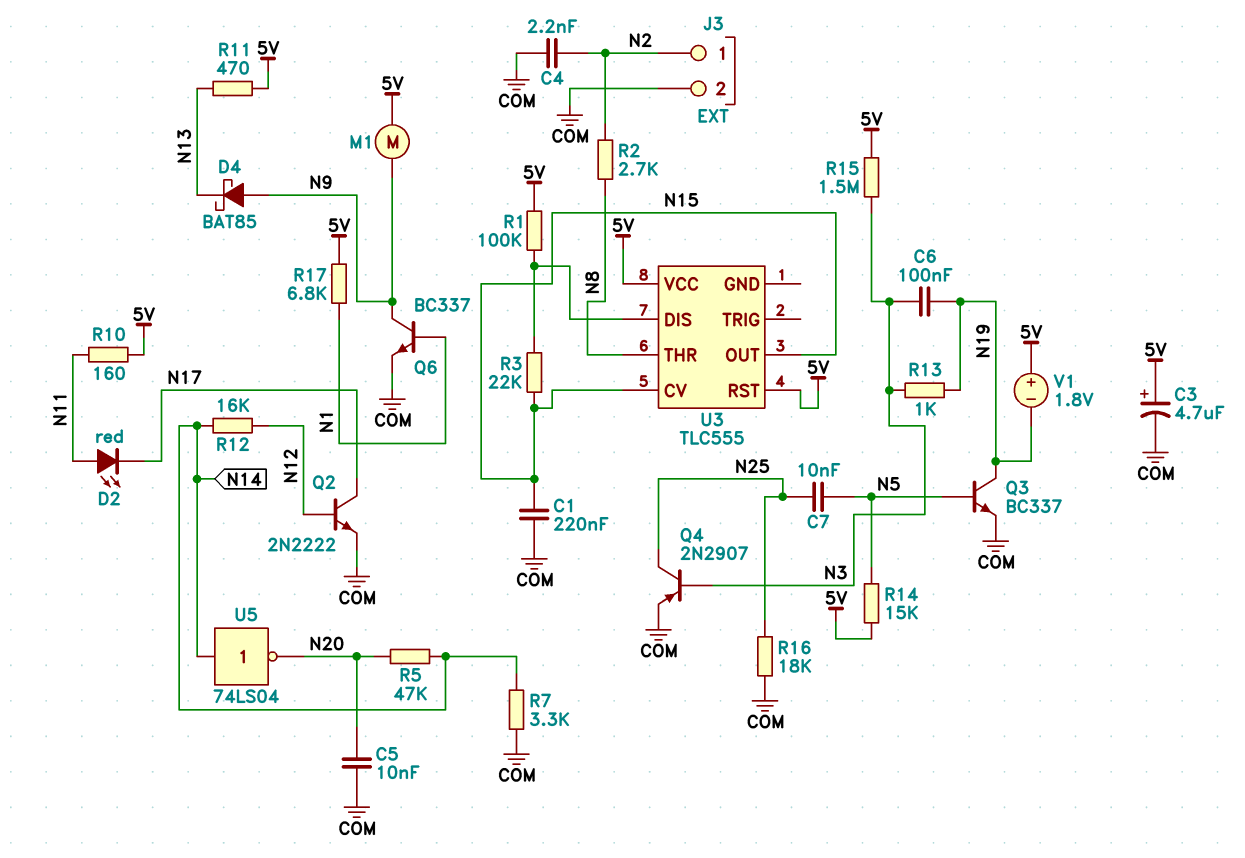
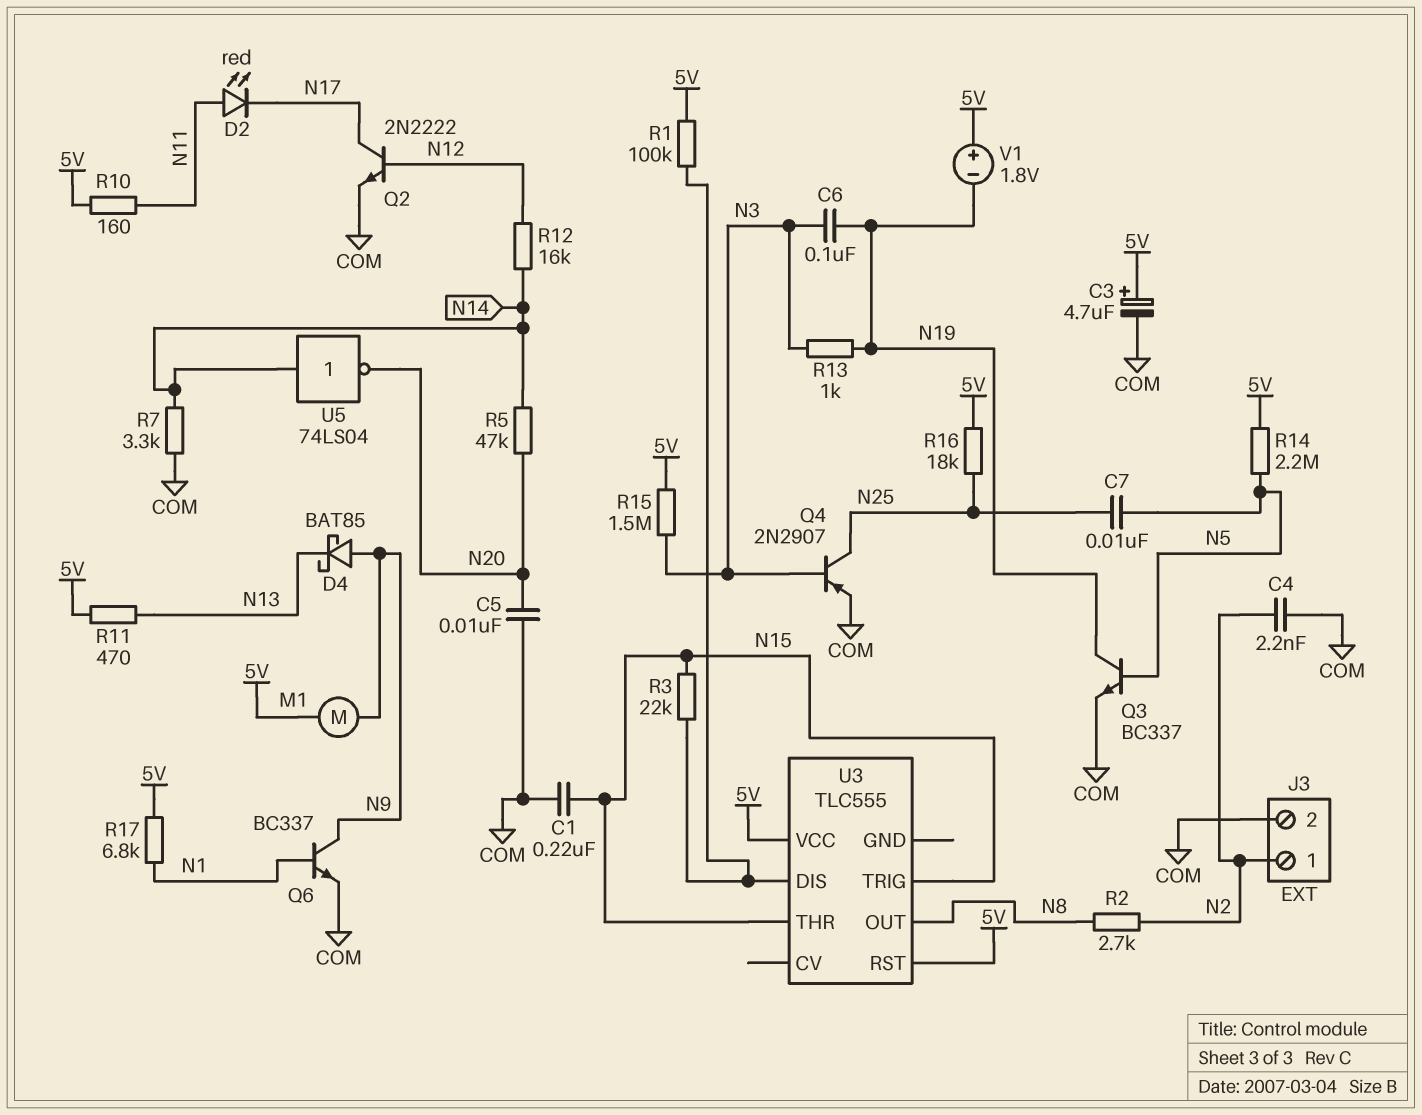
R14: 15k (5V, N5) -> 2.2M (5V, N5)
R16: 18k (COM, N25) -> 18k (5V, N25)
U3 pin CV: N15 -> none
U3 pin OUT: N15 -> N8
U3 pin THR: N8 -> N15
U3 pin TRIG: none -> N15

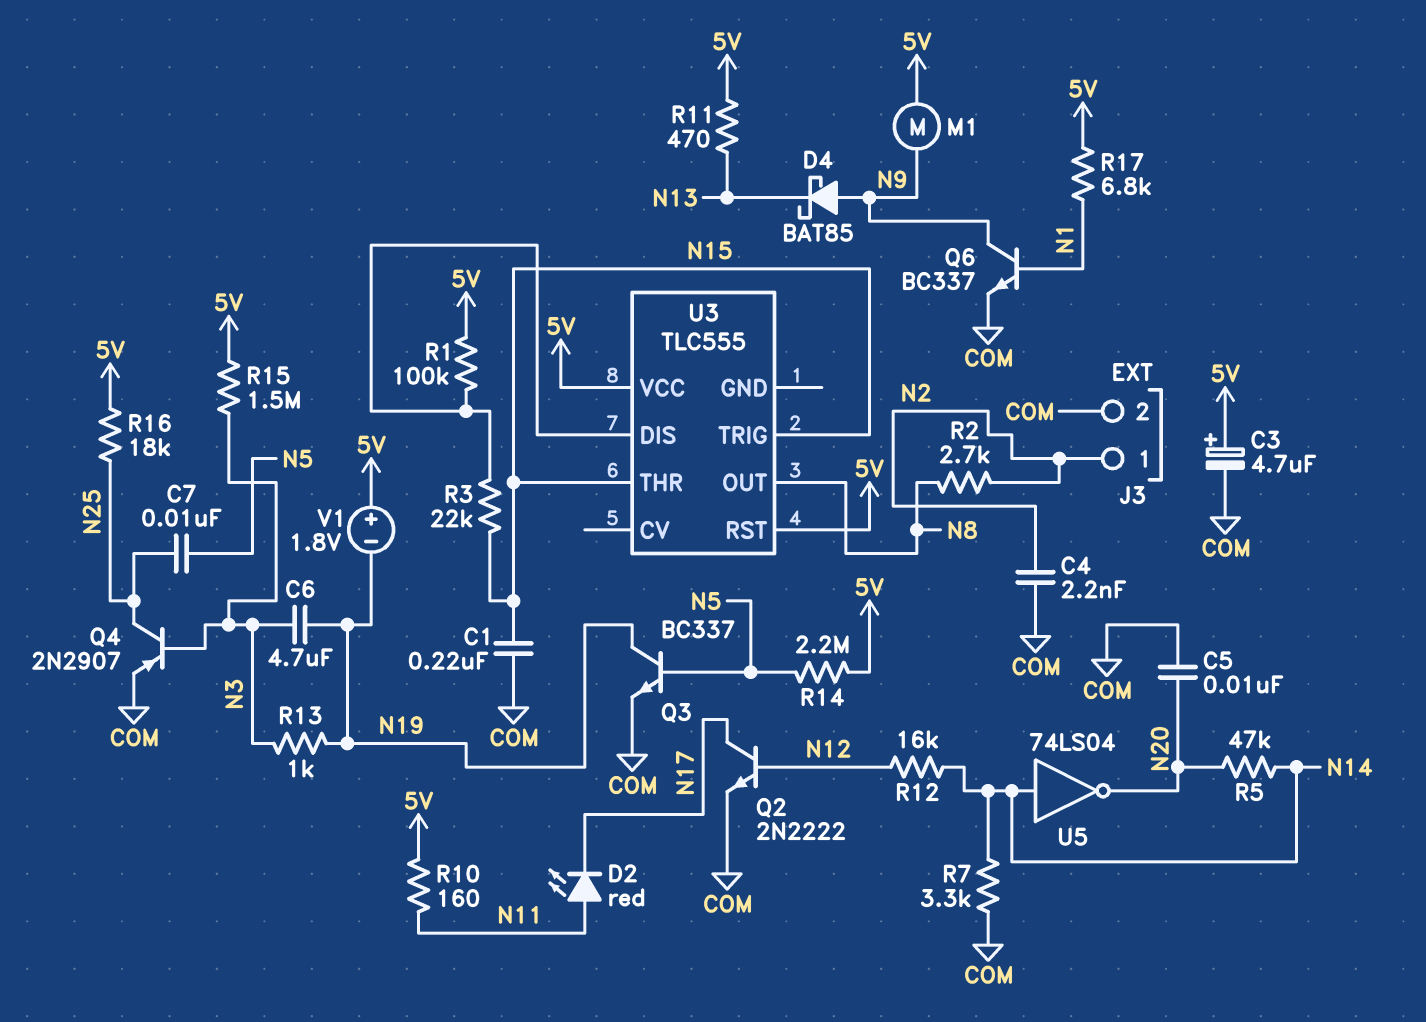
C6: 100nF (N3, N19) -> 4.7uF (N3, N19)

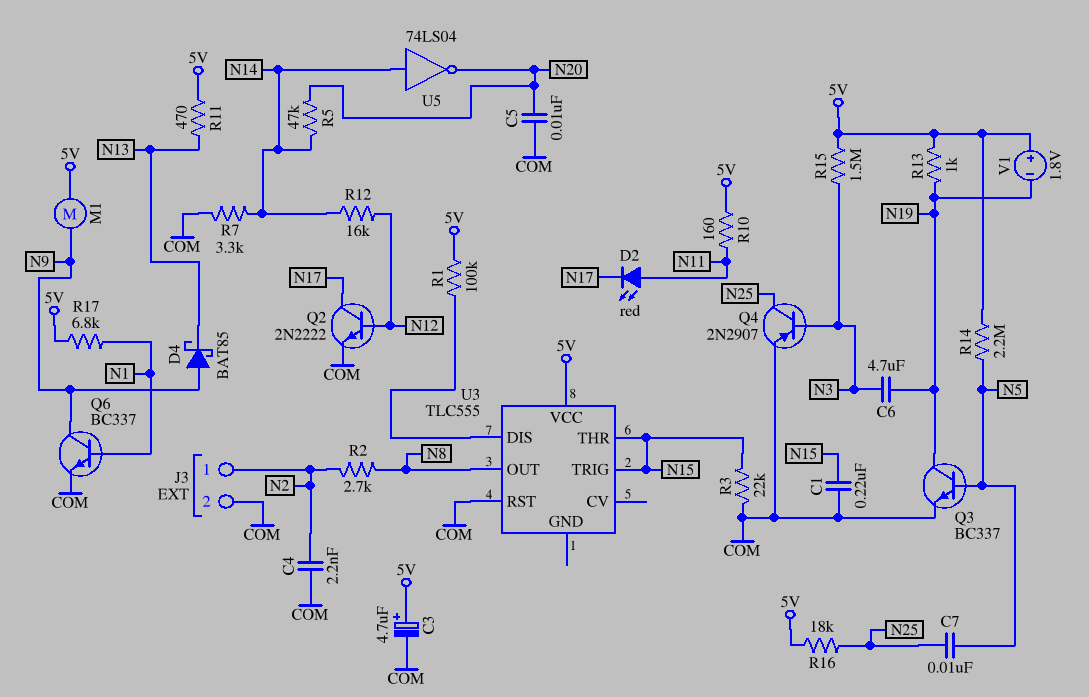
R3: 22k (N15, U3/DIS) -> 22k (COM, N15)
R13: 1k (N3, N19) -> 1k (5V, N19)
U3 pin RST: 5V -> COM

